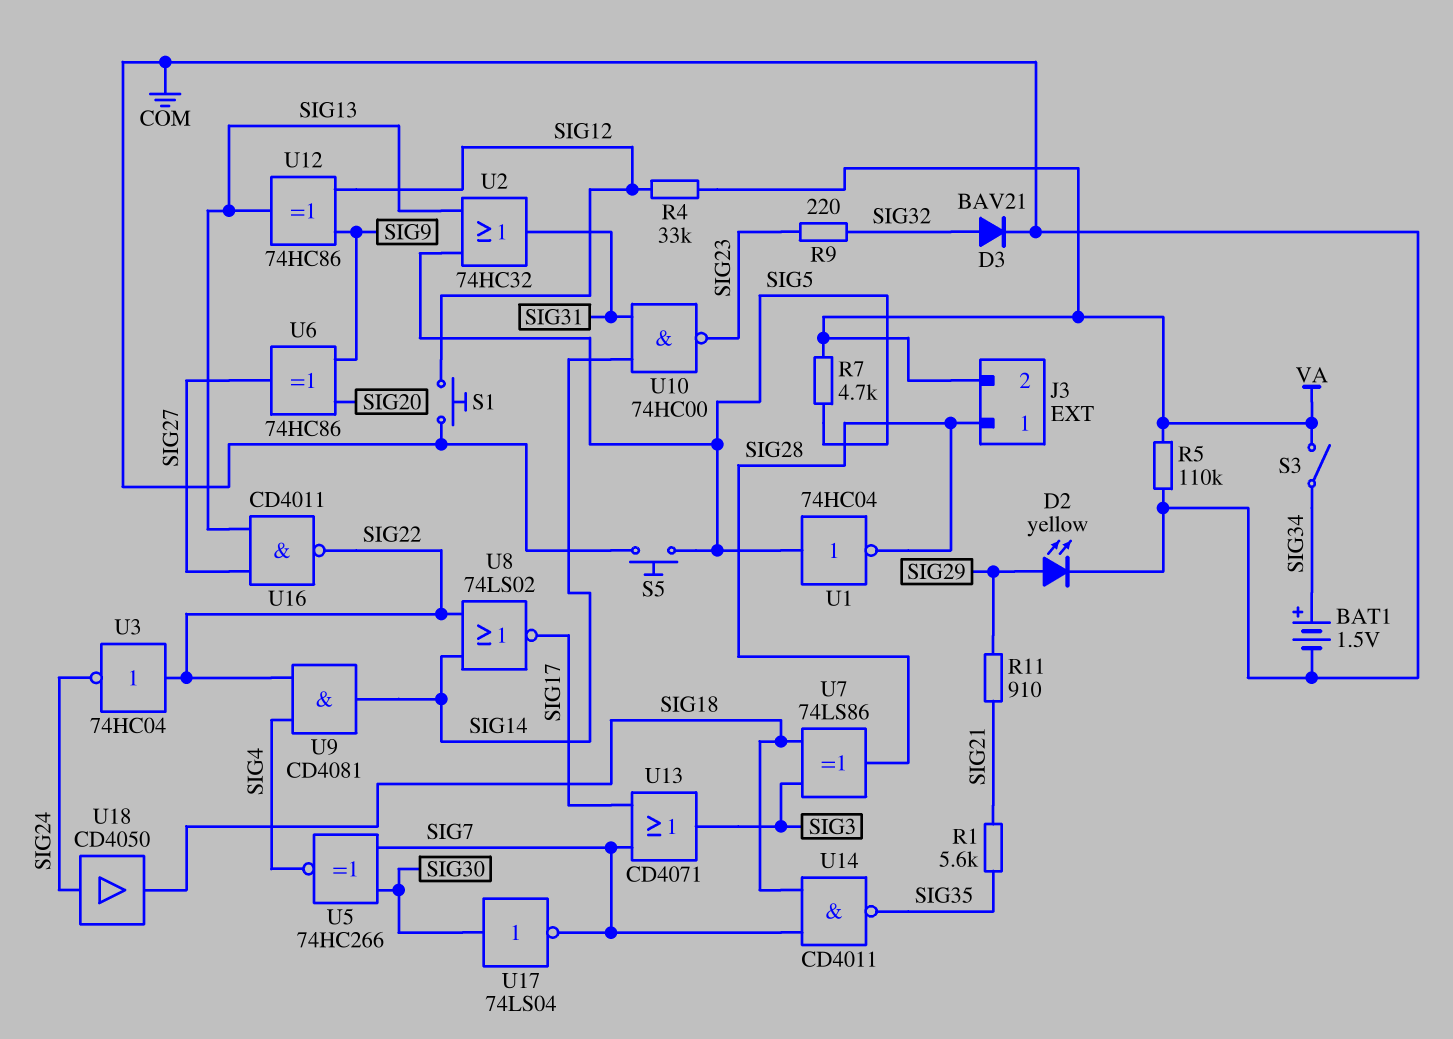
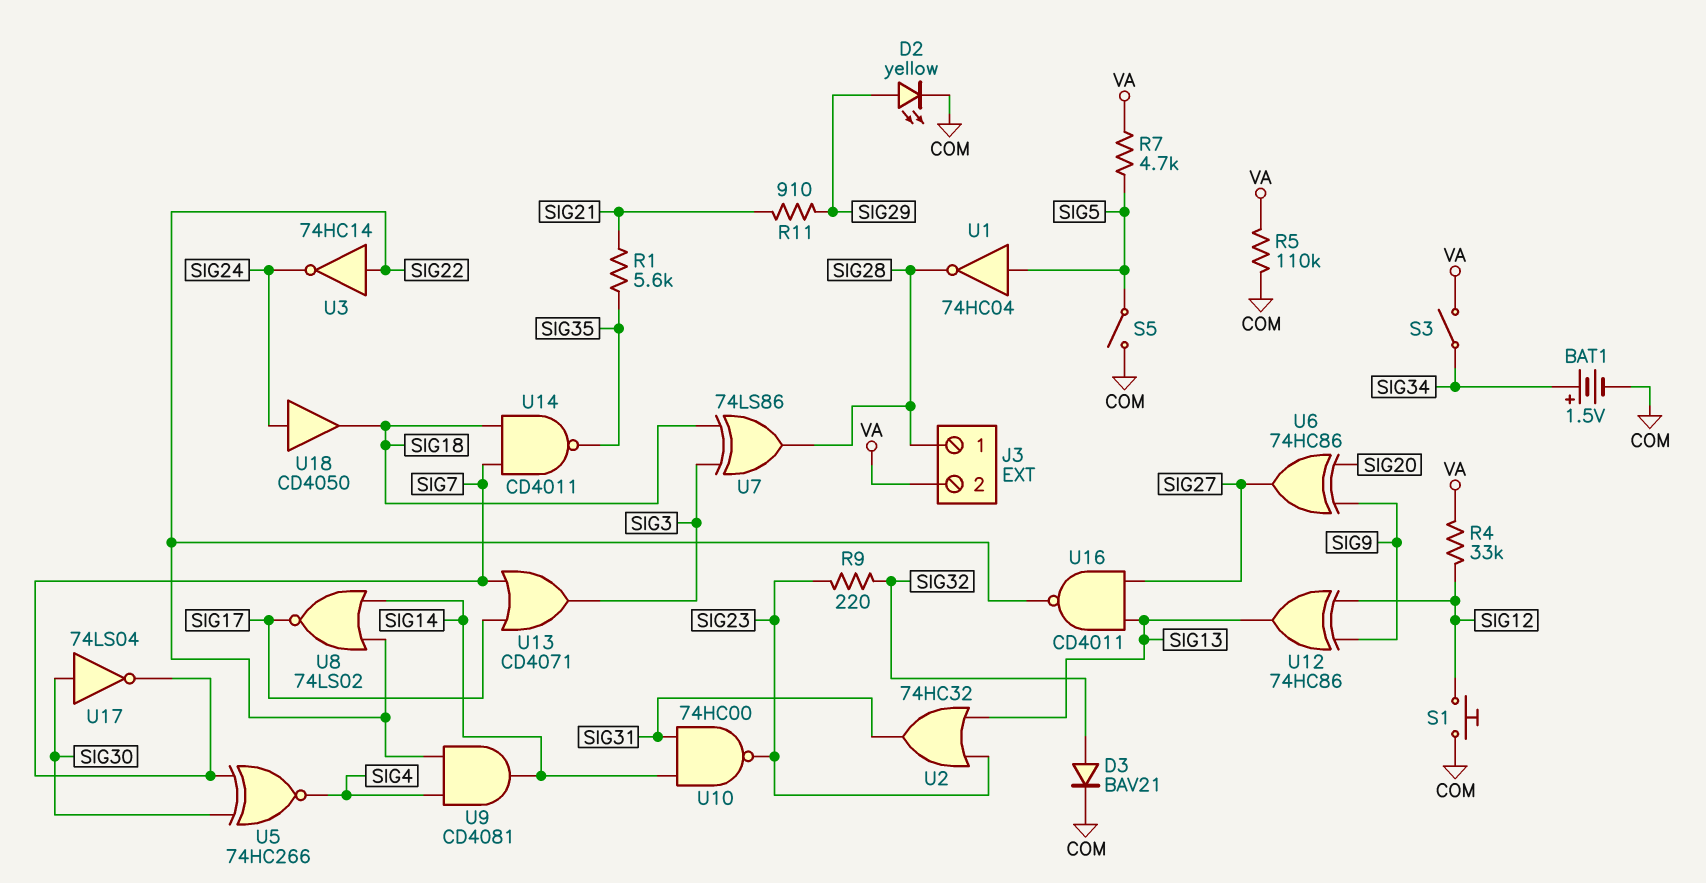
S5: button (COM, SIG5) -> switch (COM, SIG5)
U2: OR 74HC32 (in SIG5, in SIG13, out SIG31) -> OR 74HC32 (in SIG13, in SIG23, out SIG31)
U3: NOT 74HC04 (in SIG22, out SIG24) -> NOT 74HC14 (in SIG22, out SIG24)

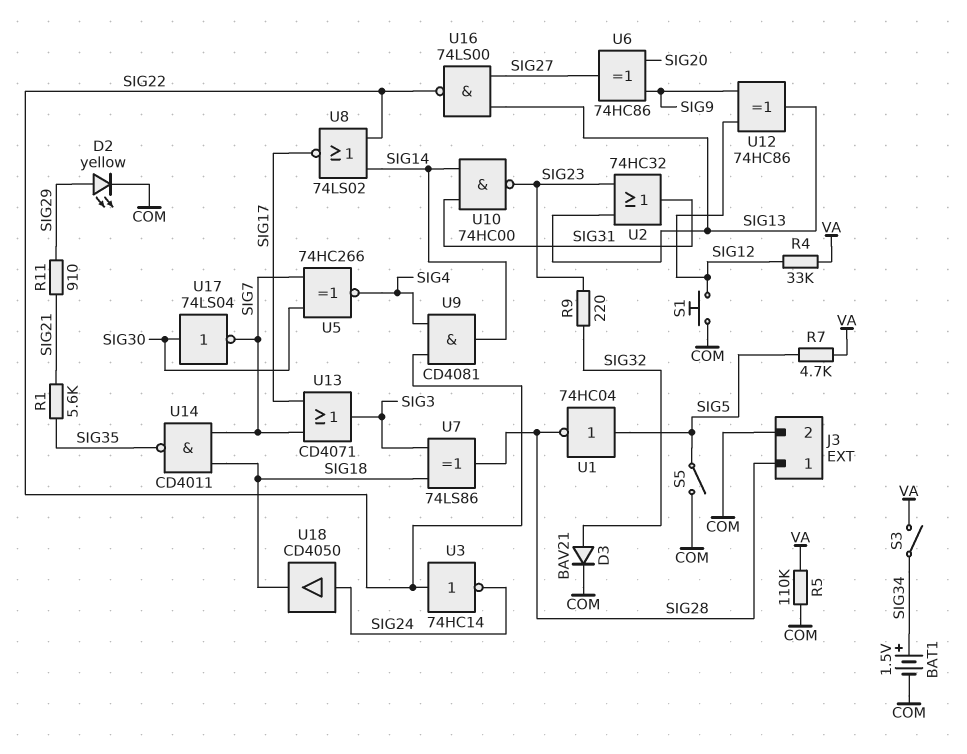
J3 pin 2: VA -> COM
U16: NAND CD4011 (in SIG13, in SIG27, out SIG22) -> NAND 74LS00 (in SIG13, in SIG27, out SIG22)

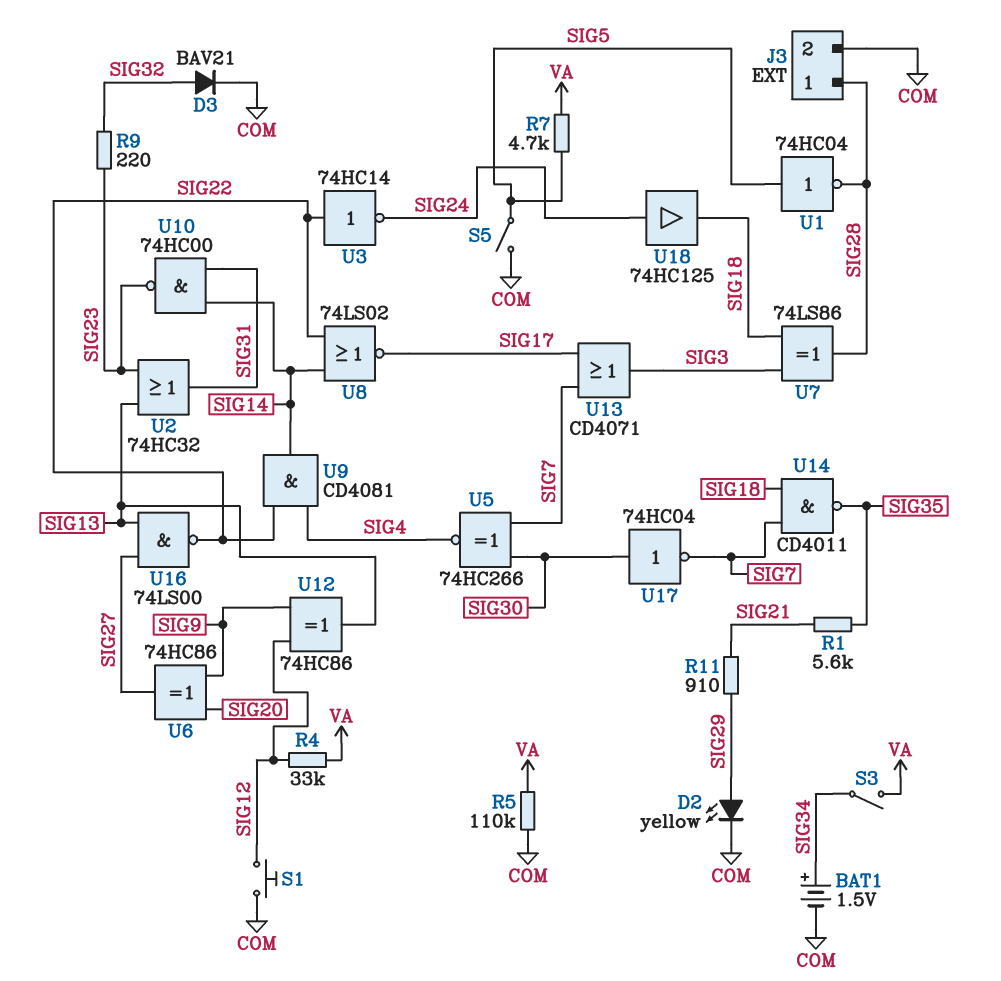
U17: NOT 74LS04 (in SIG30, out SIG7) -> NOT 74HC04 (in SIG30, out SIG7)
U18: buffer CD4050 (in SIG24, out SIG18) -> buffer 74HC125 (in SIG24, out SIG18)

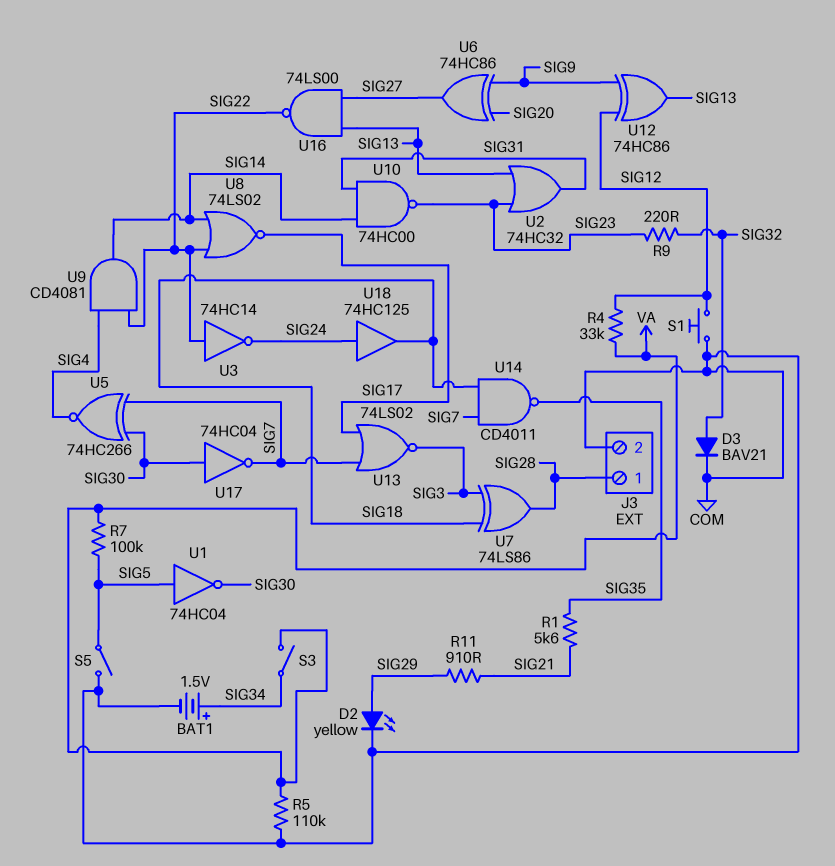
R7: 4.7k (SIG5, VA) -> 100k (SIG5, VA)
U1: NOT 74HC04 (in SIG5, out SIG28) -> NOT 74HC04 (in SIG5, out SIG30)
U13: OR CD4071 (in SIG7, in SIG17, out SIG3) -> NOR 74LS02 (in SIG7, in SIG17, out SIG3)

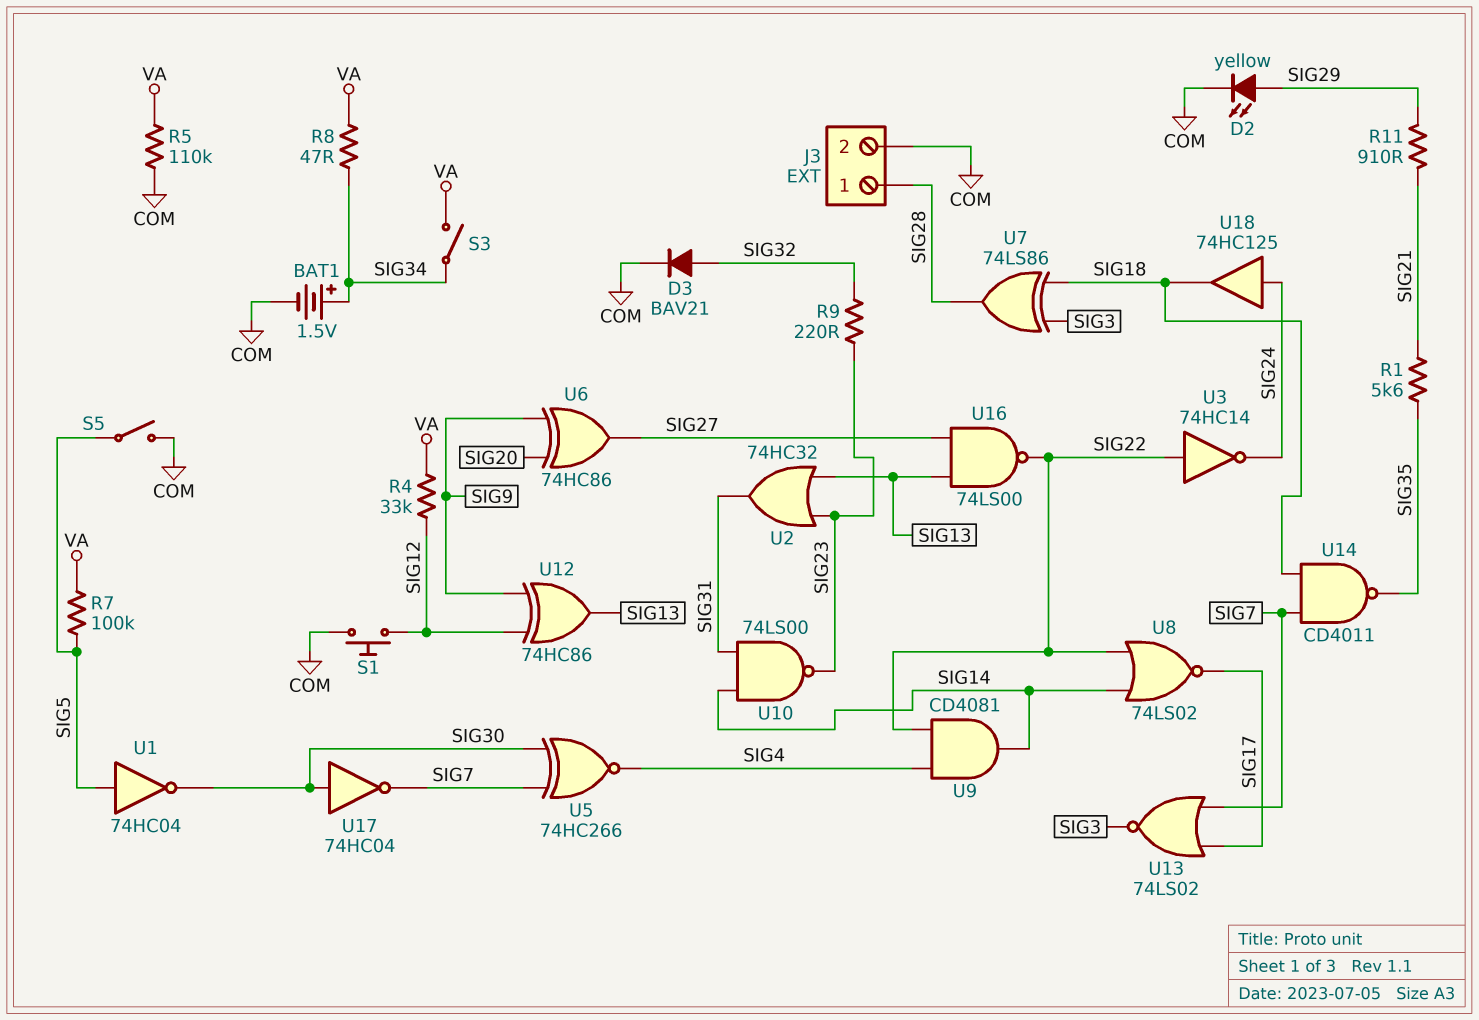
R8: none -> 47 (SIG34, VA)
U10: NAND 74HC00 (in SIG14, in SIG31, out SIG23) -> NAND 74LS00 (in SIG14, in SIG31, out SIG23)

